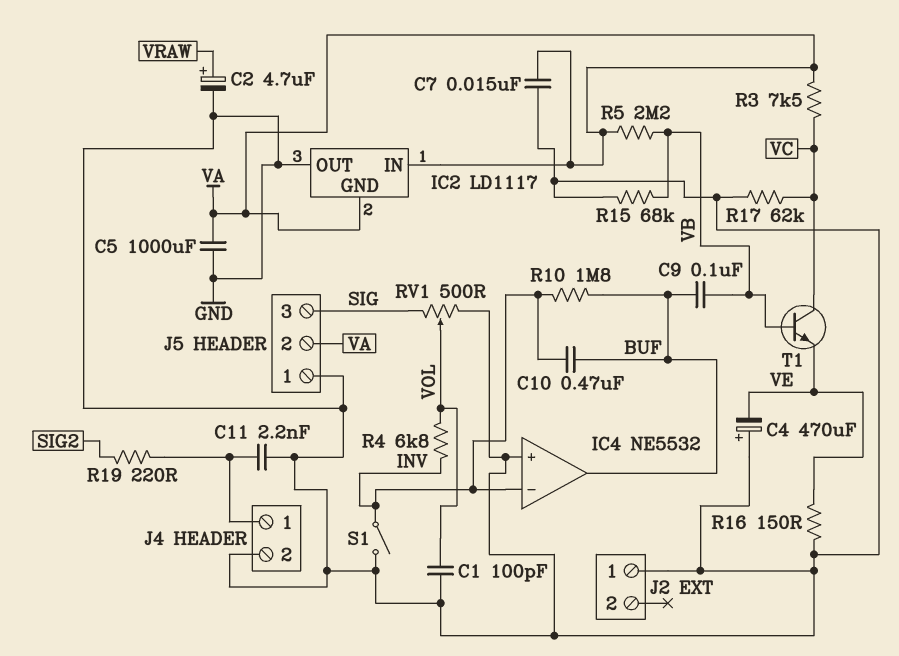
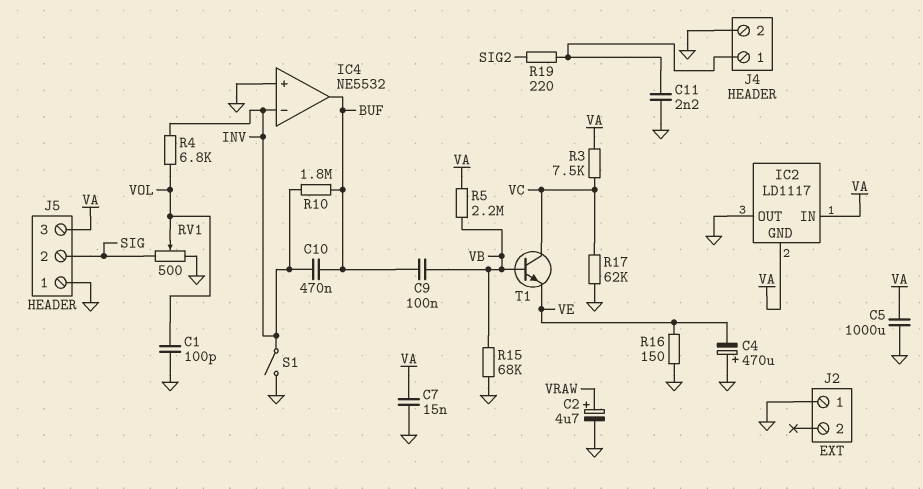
J5 pin 2: VA -> SIG
J5 pin 3: SIG -> VA

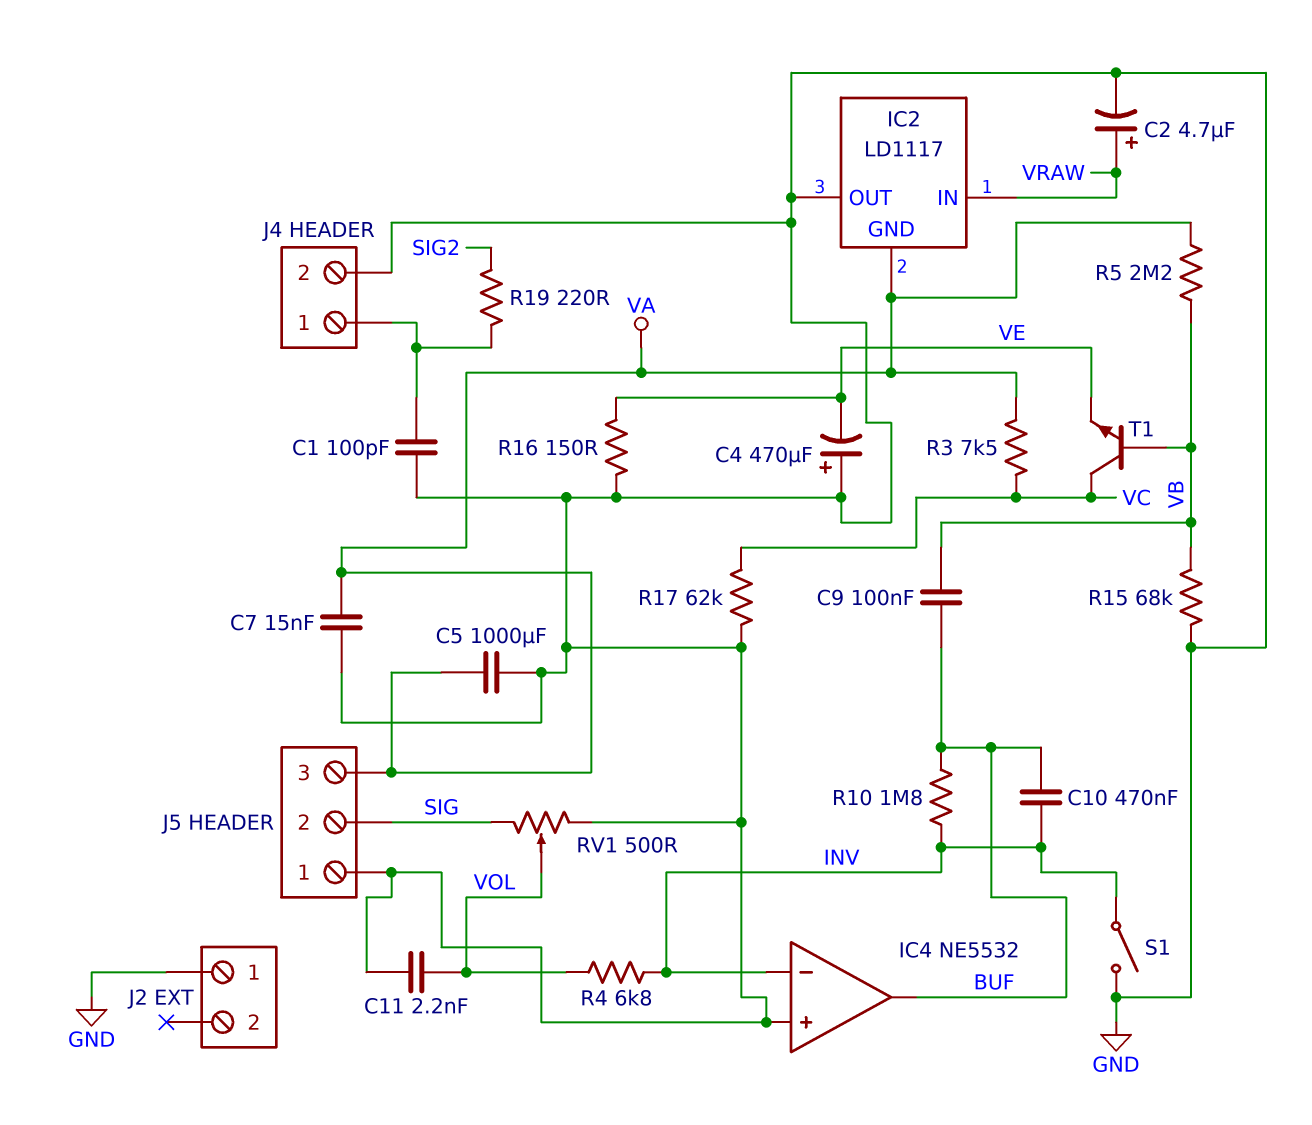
C1: 100pF (GND, VOL) -> 100pF (GND, J4/1)
C11: 2.2nF (GND, J4/1) -> 2.2nF (GND, VOL)
IC2 pin IN: VA -> VRAW

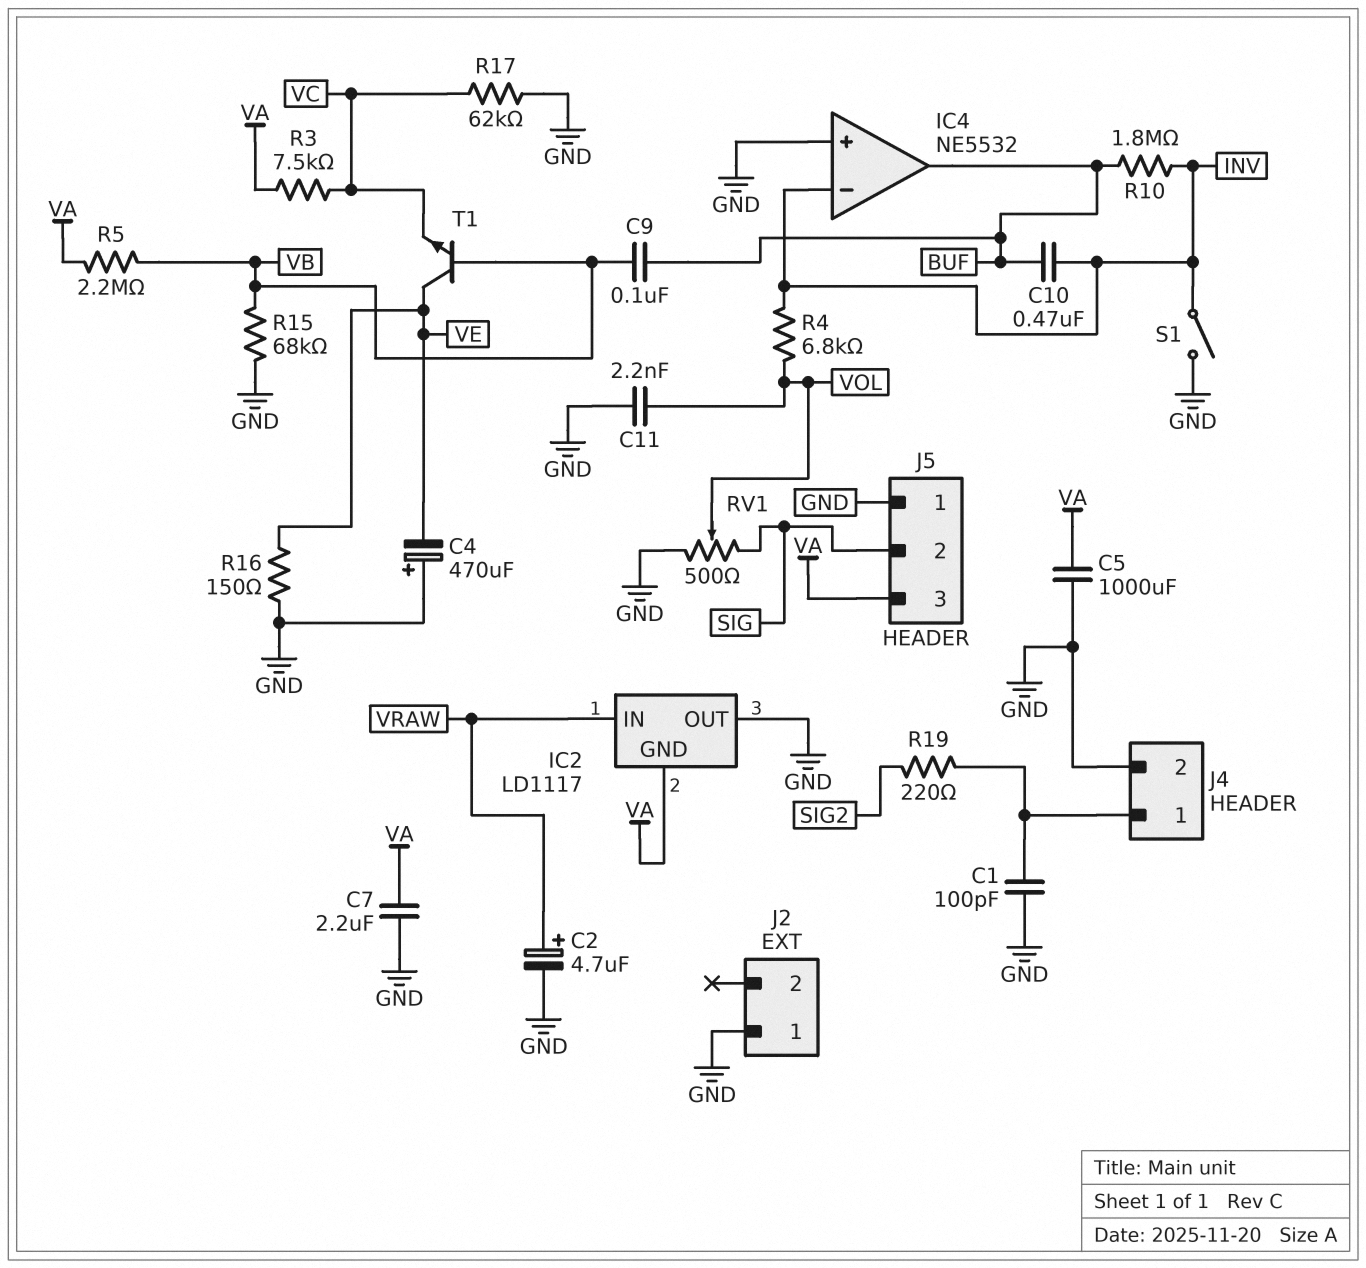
C7: 15nF (GND, VA) -> 2.2uF (GND, VA)
T1: NPN (B VB, C VC, E VE) -> NPN (B VB, C VE, E VC)

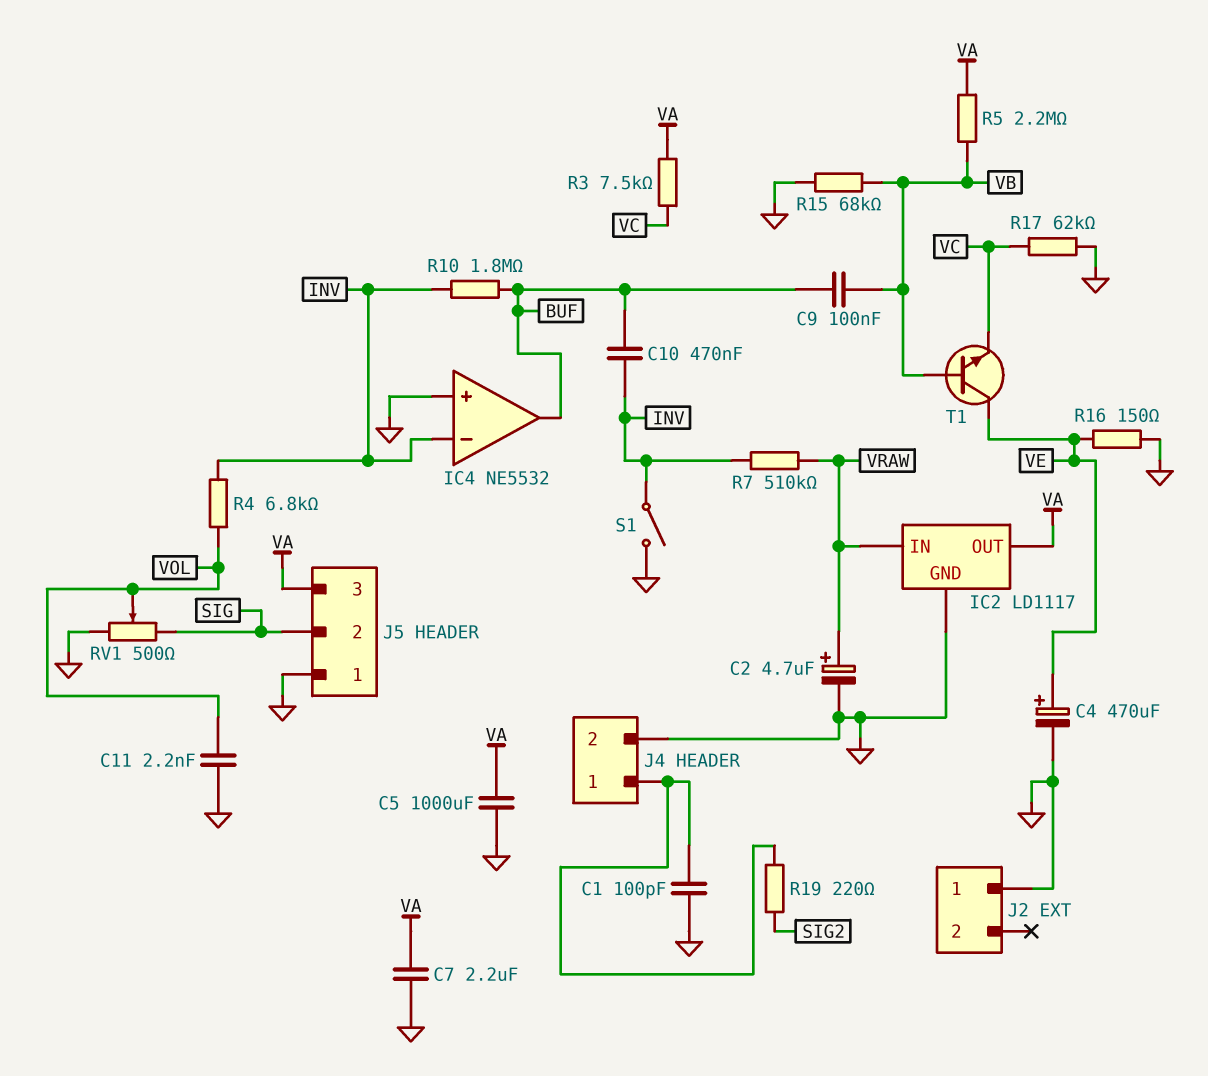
C4: 470uF (plus GND, minus VE) -> 470uF (plus VE, minus GND)
IC2 pin GND: VA -> GND
IC2 pin OUT: GND -> VA
R7: none -> 510k (INV, VRAW)

